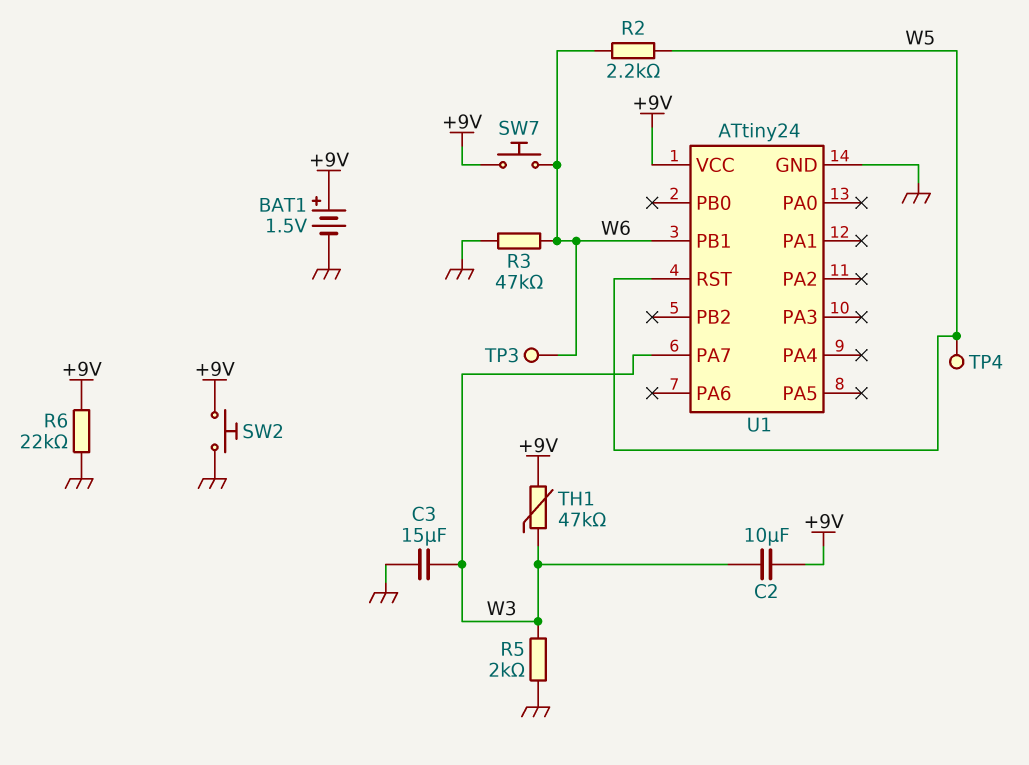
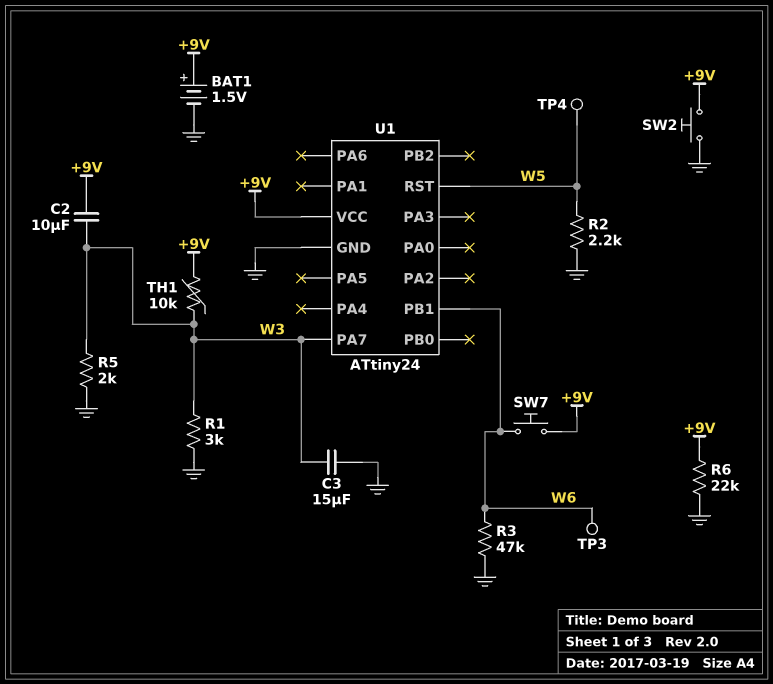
R1: none -> 3k (GND, W3)
R2: 2.2k (W5, W6) -> 2.2k (GND, W5)
TH1: 47k (+9V, W3) -> 10k (+9V, W3)

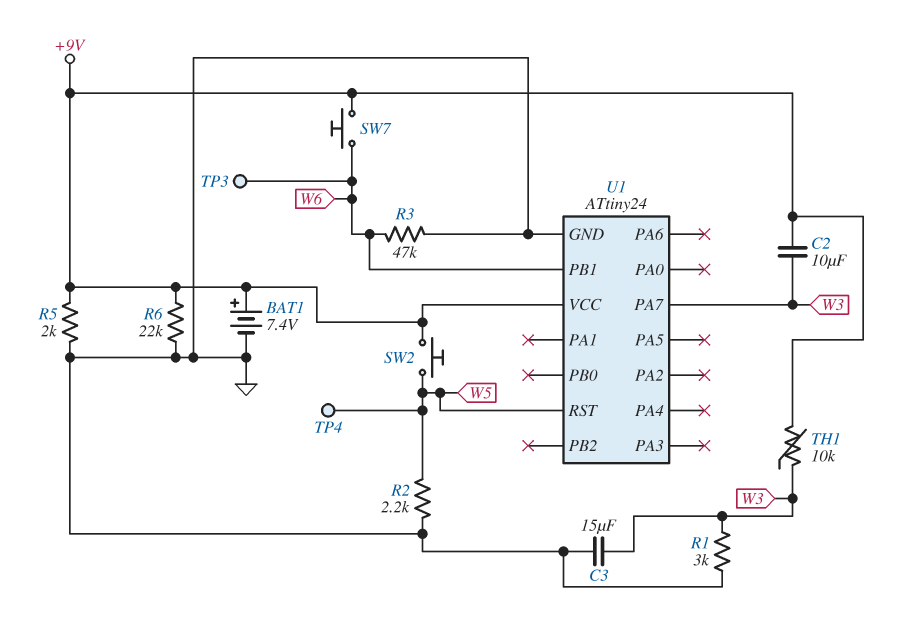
BAT1: 1.5V (plus +9V, minus GND) -> 7.4V (plus +9V, minus GND)
R5: 2k (GND, W3) -> 2k (+9V, GND)
SW2: button (+9V, GND) -> button (+9V, W5)

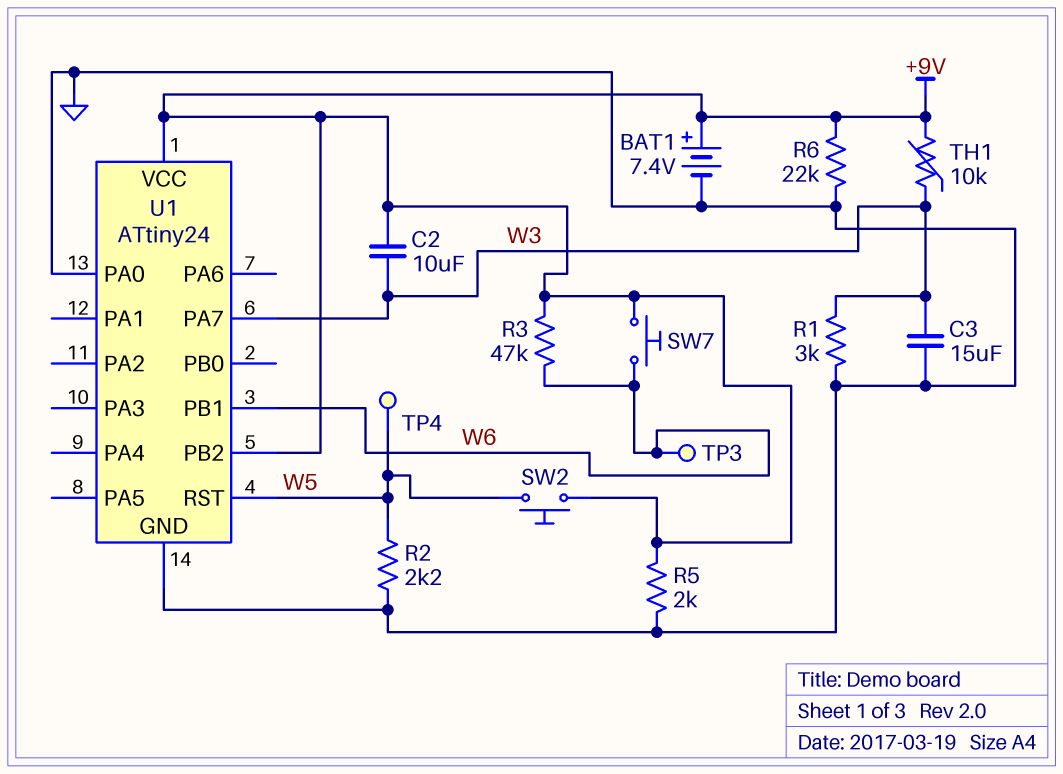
R3: 47k (GND, W6) -> 47k (+9V, W6)
U1 pin PA0: none -> GND
U1 pin PB2: none -> +9V

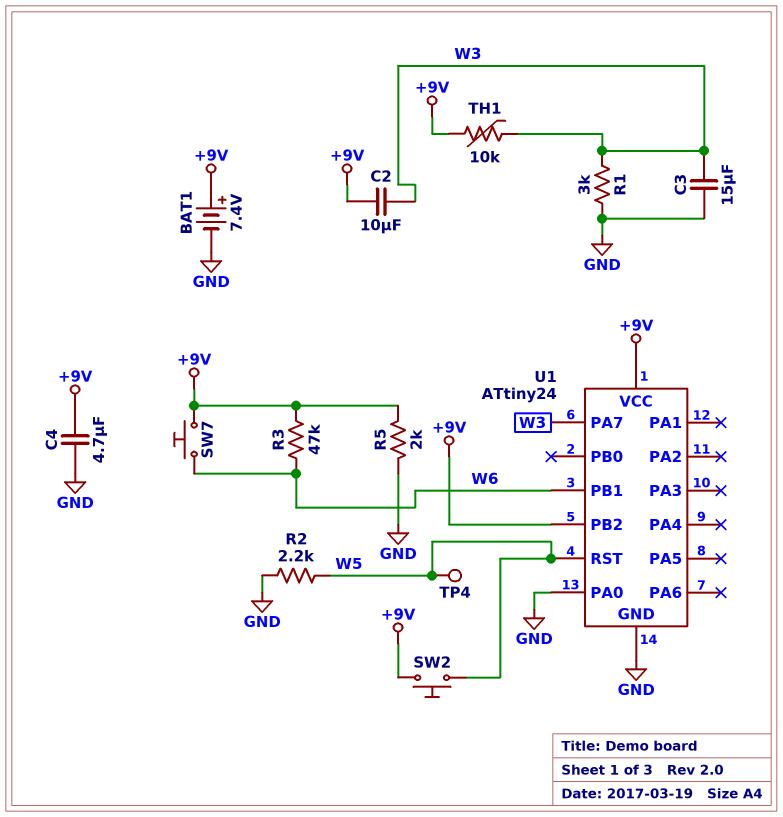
C4: none -> 4.7uF (+9V, GND)
R6: 22k (+9V, GND) -> none
TP3: test point (W6) -> none

